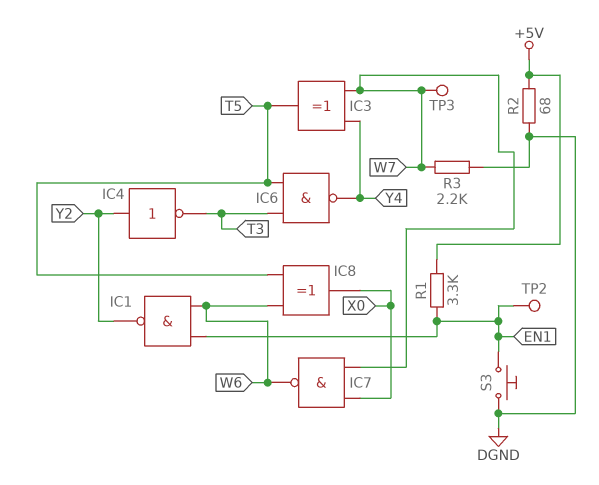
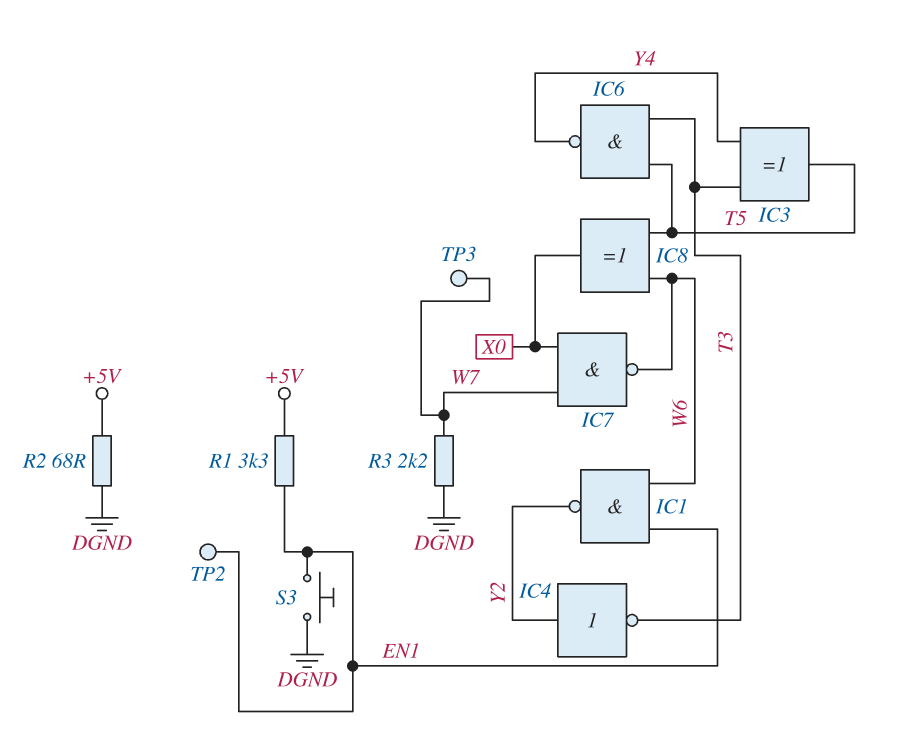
IC3: XOR (in W7, in Y4, out T5) -> XOR (in T3, in Y4, out T5)

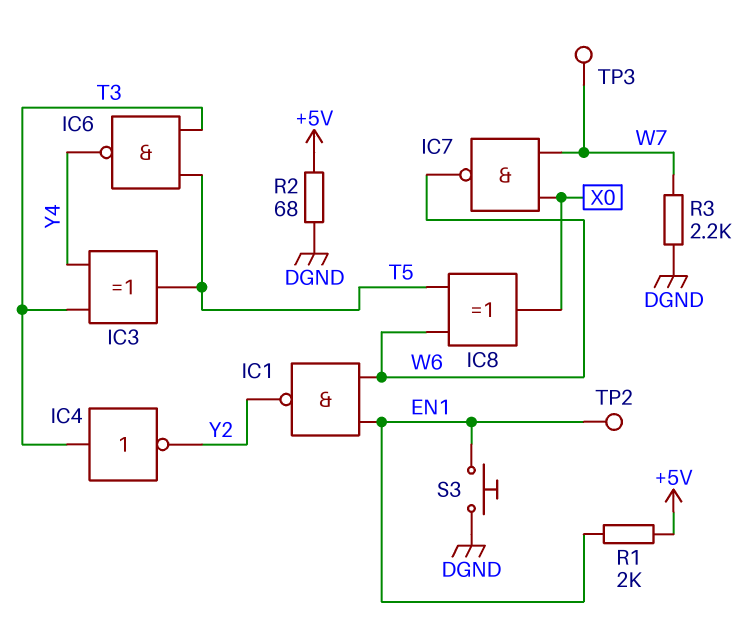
IC4: NOT (in Y2, out T3) -> NOT (in T3, out Y2)
R1: 3.3k (+5V, EN1) -> 2k (+5V, EN1)

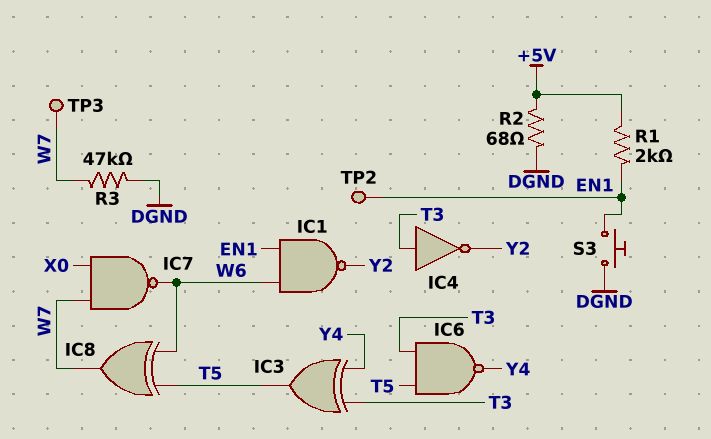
IC8: XOR (in T5, in W6, out X0) -> XOR (in T5, in W6, out W7)
R3: 2.2k (DGND, W7) -> 47k (DGND, W7)

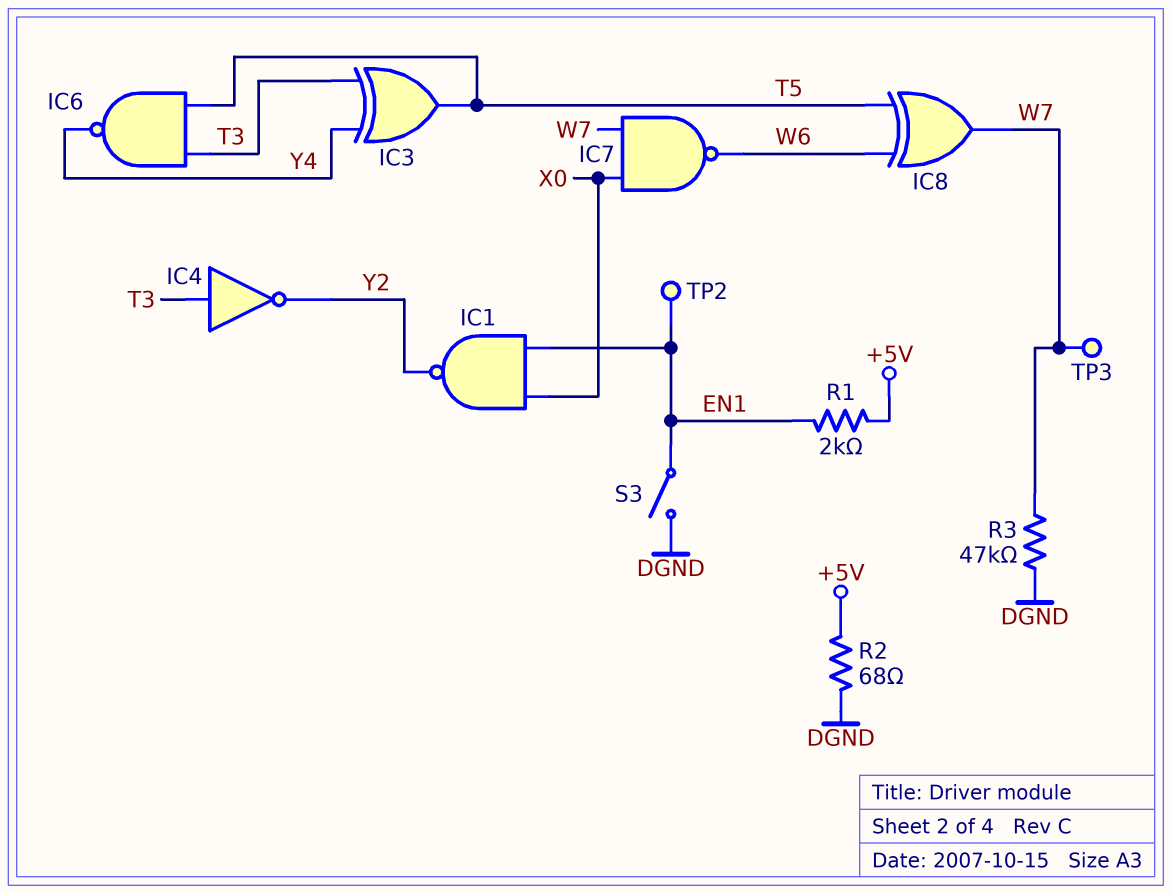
IC1: NAND (in EN1, in W6, out Y2) -> NAND (in EN1, in X0, out Y2)
S3: button (DGND, EN1) -> switch (DGND, EN1)

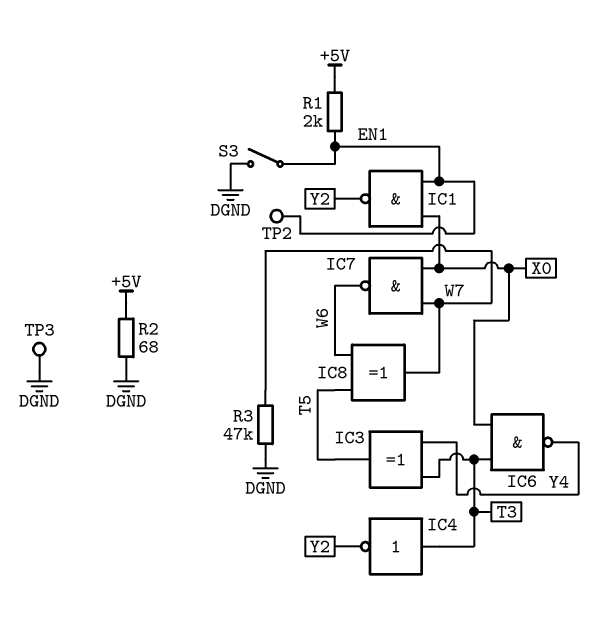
IC6: NAND (in T3, in T5, out Y4) -> NAND (in T3, in X0, out Y4)
TP3: test point (W7) -> test point (DGND)

